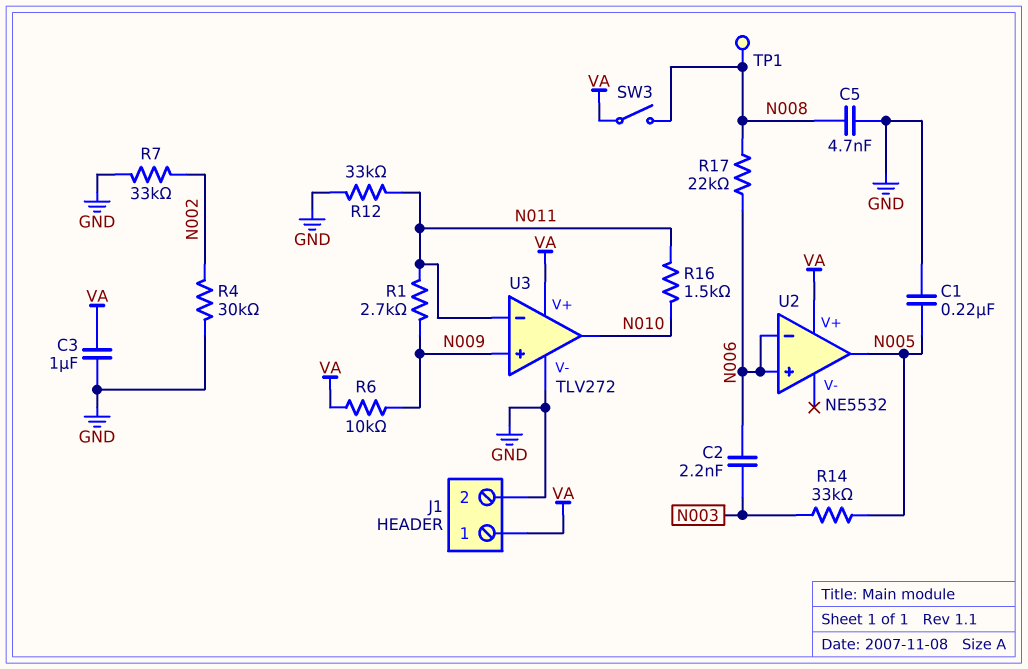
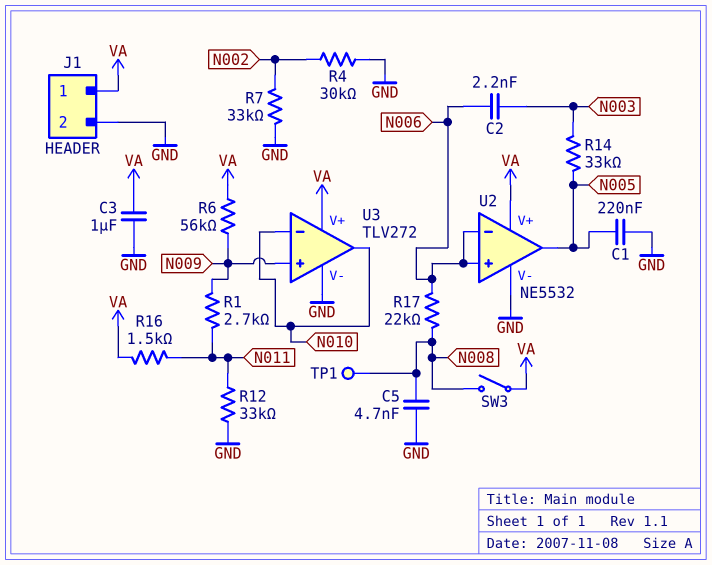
R6: 10k (N009, VA) -> 56k (N009, VA)
R16: 1.5k (N010, N011) -> 1.5k (N011, VA)
U2 pin V-: none -> GND
U3 pin in-: N011 -> N010

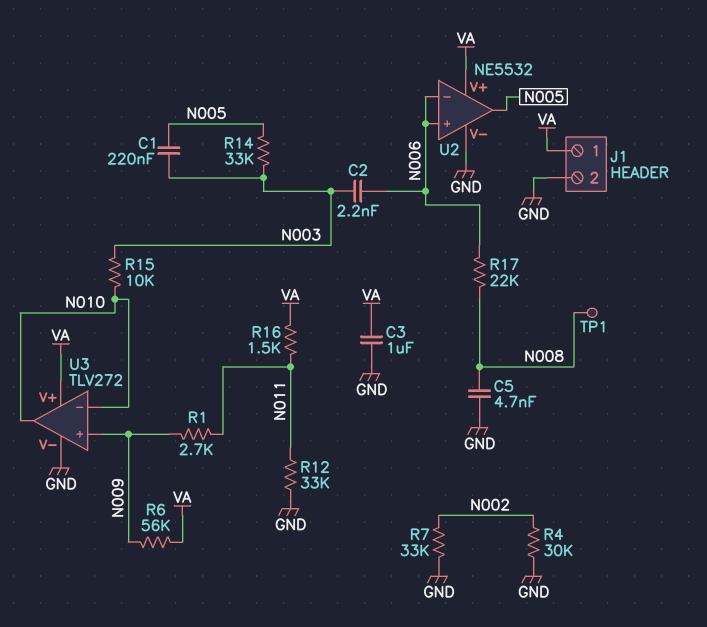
C1: 220nF (GND, N005) -> 220nF (N003, N005)
R15: none -> 10k (N003, N010)
SW3: switch (N008, VA) -> none

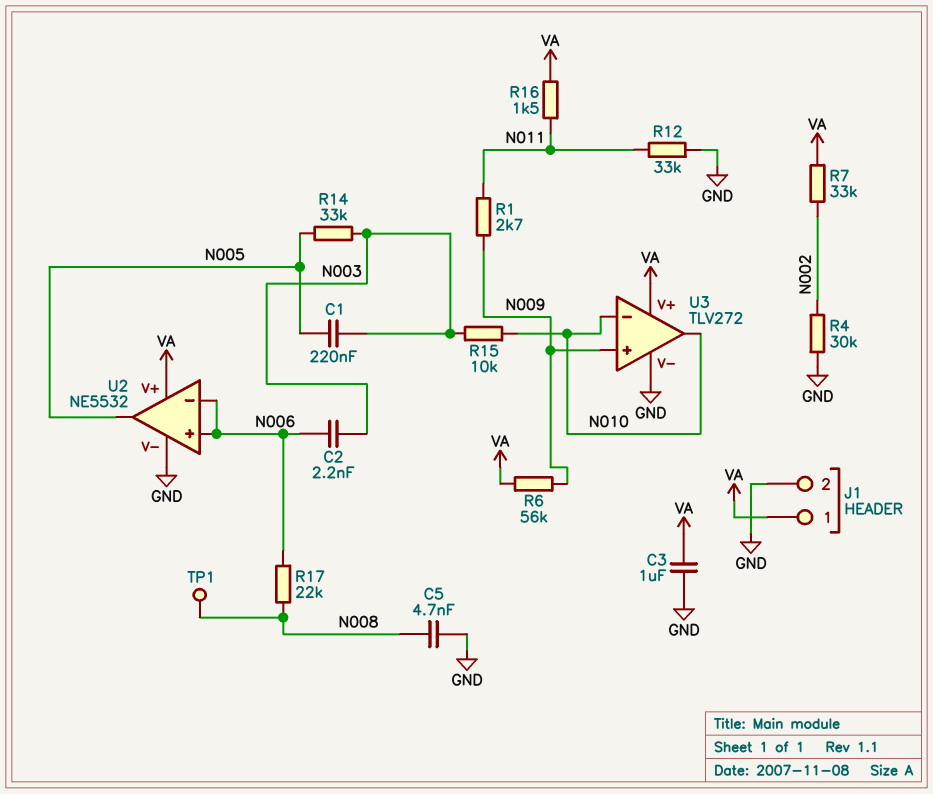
R7: 33k (GND, N002) -> 33k (N002, VA)

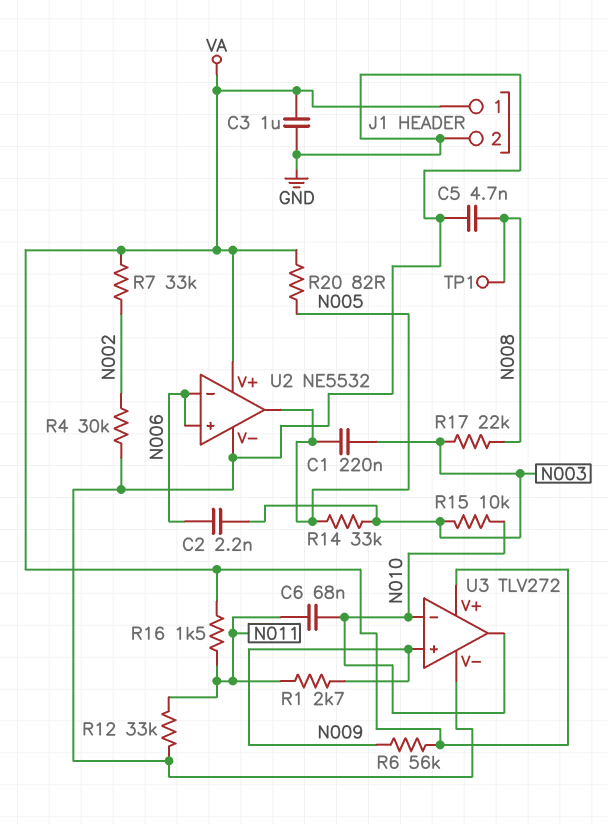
C6: none -> 68nF (N010, N011)
R17: 22k (N006, N008) -> 22k (N003, N008)
R20: none -> 82 (N005, VA)

